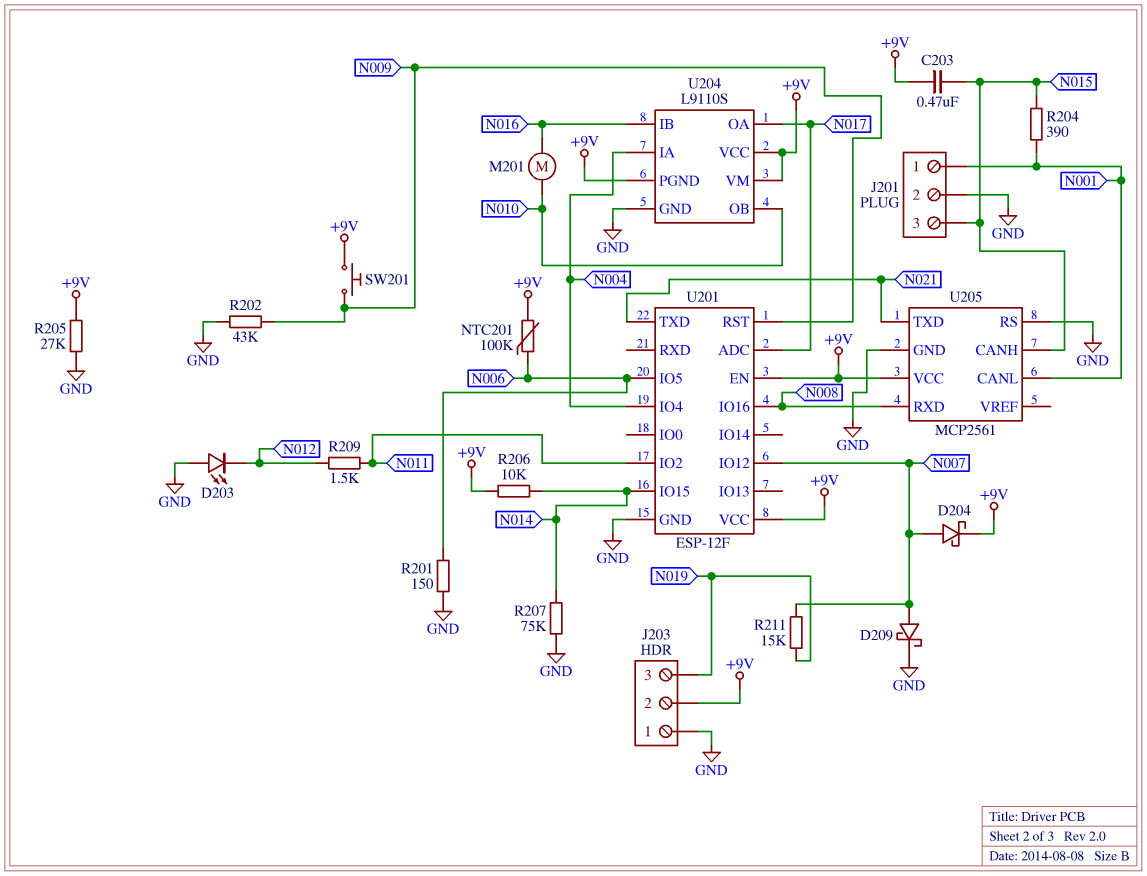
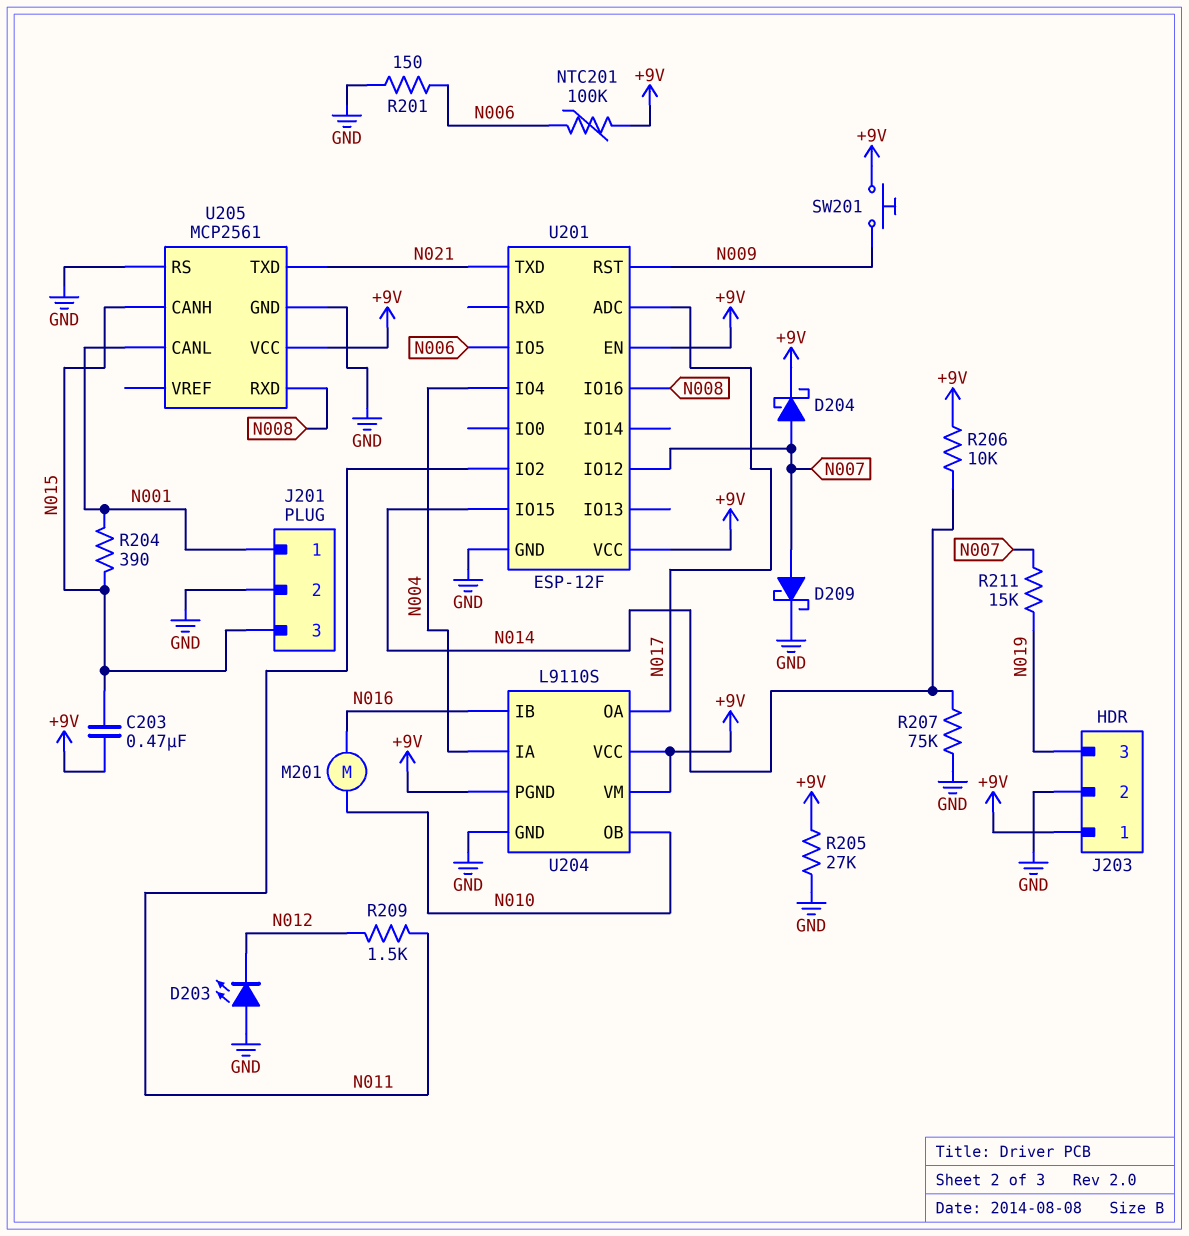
J203 pin 1: GND -> +9V
J203 pin 2: +9V -> GND
R202: 43k (GND, N009) -> none

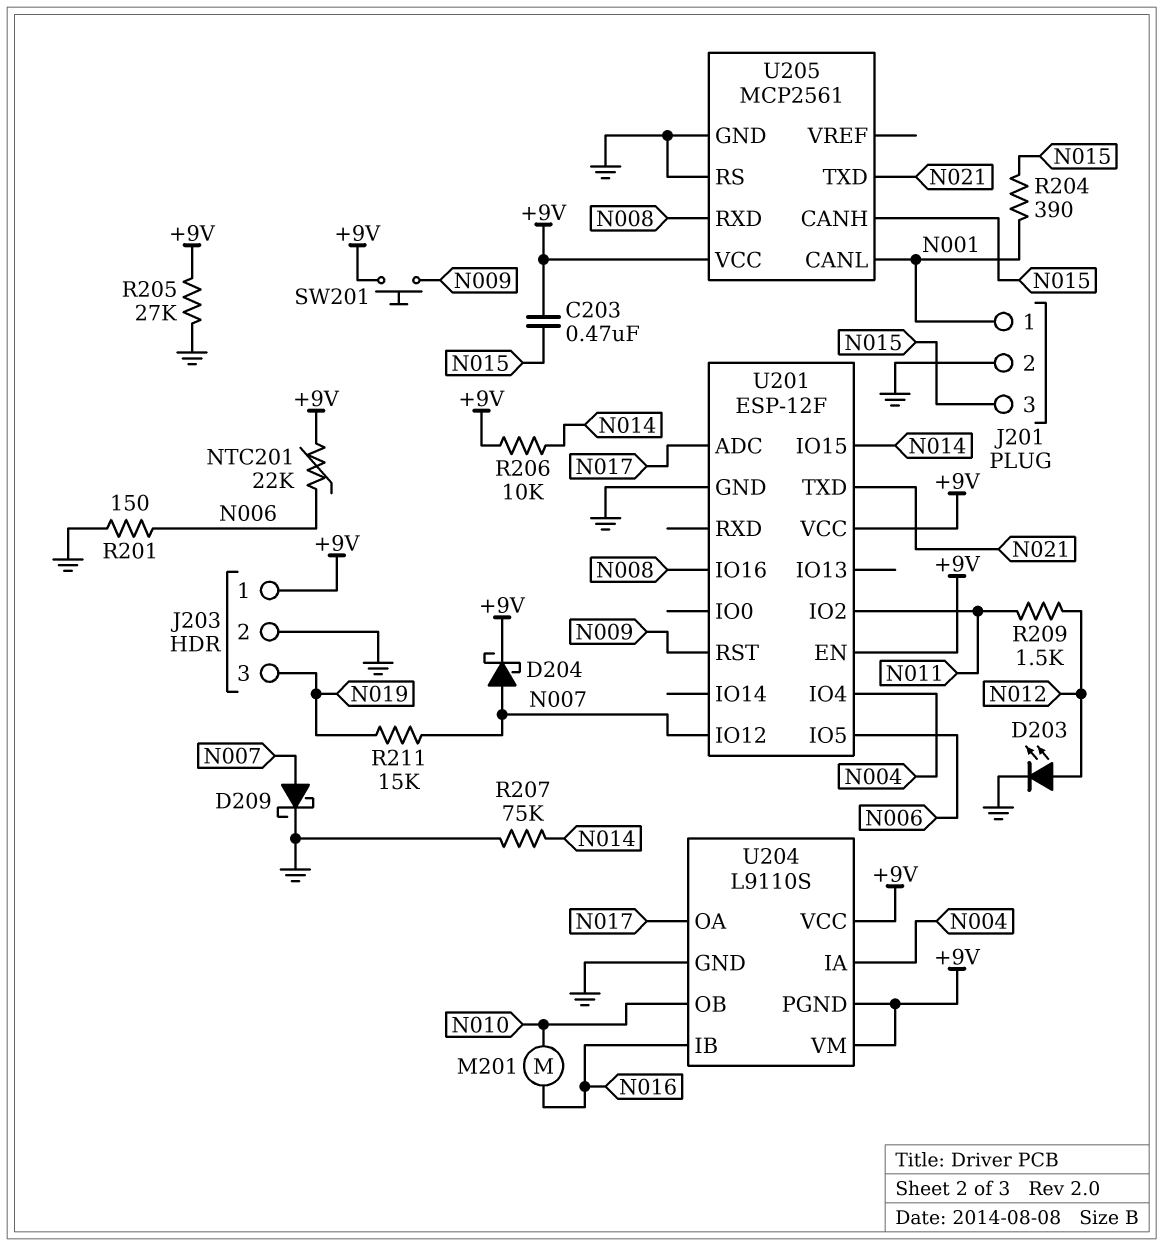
D203: LED (A GND, K N012) -> LED (A N012, K GND)
NTC201: 100k (+9V, N006) -> 22k (+9V, N006)

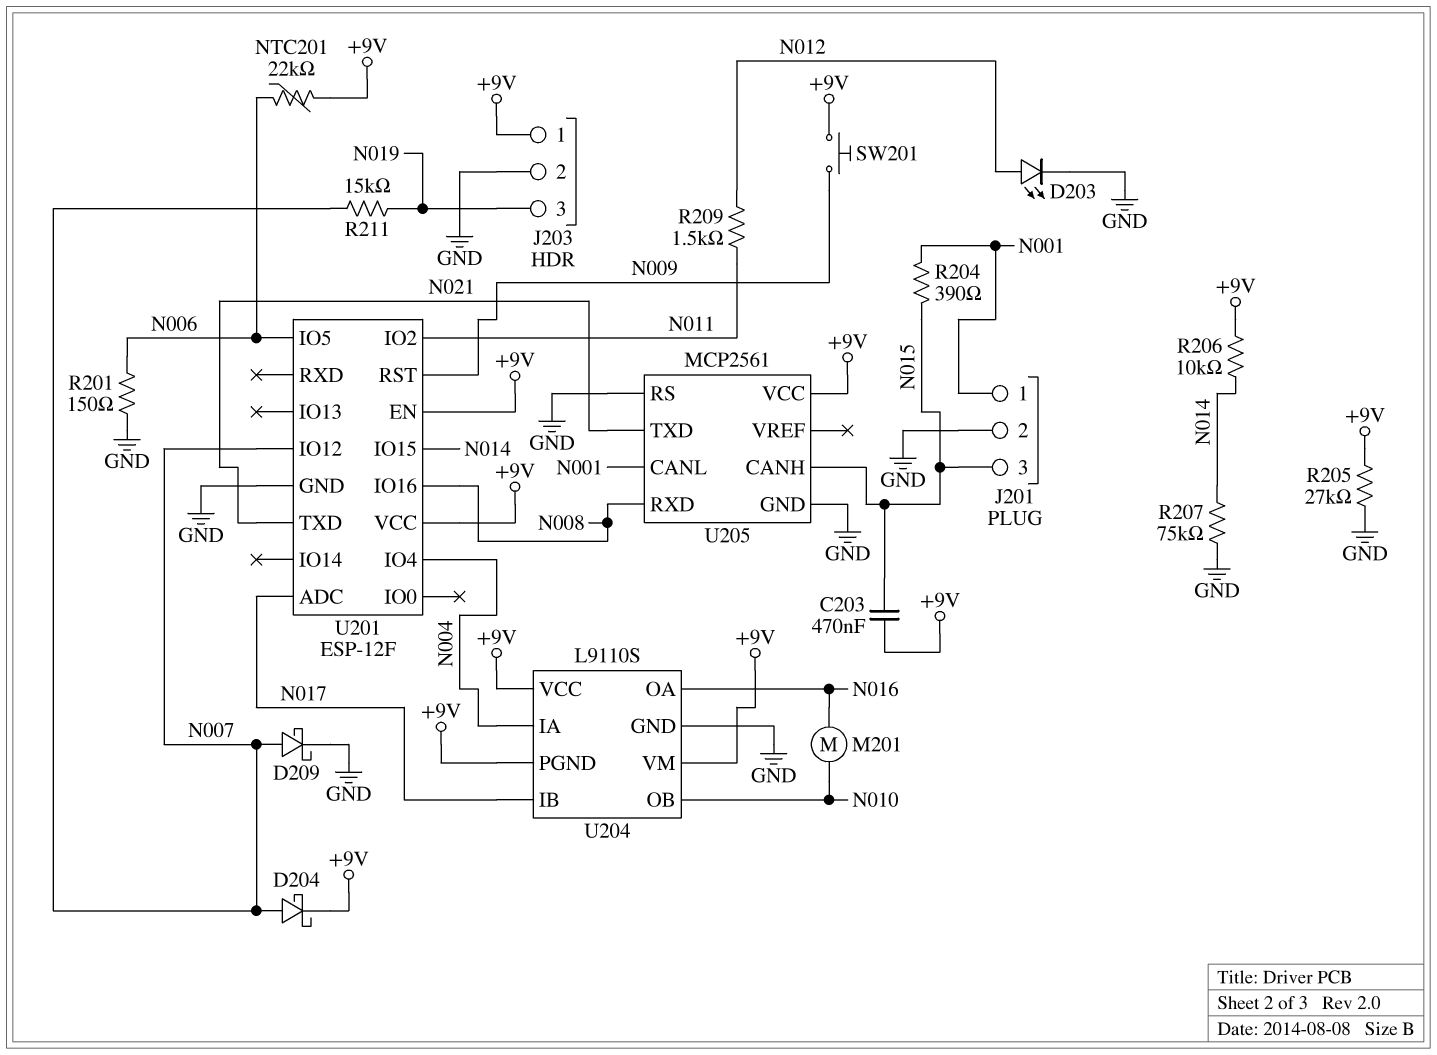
U204 pin IB: N016 -> N017
U204 pin OA: N017 -> N016

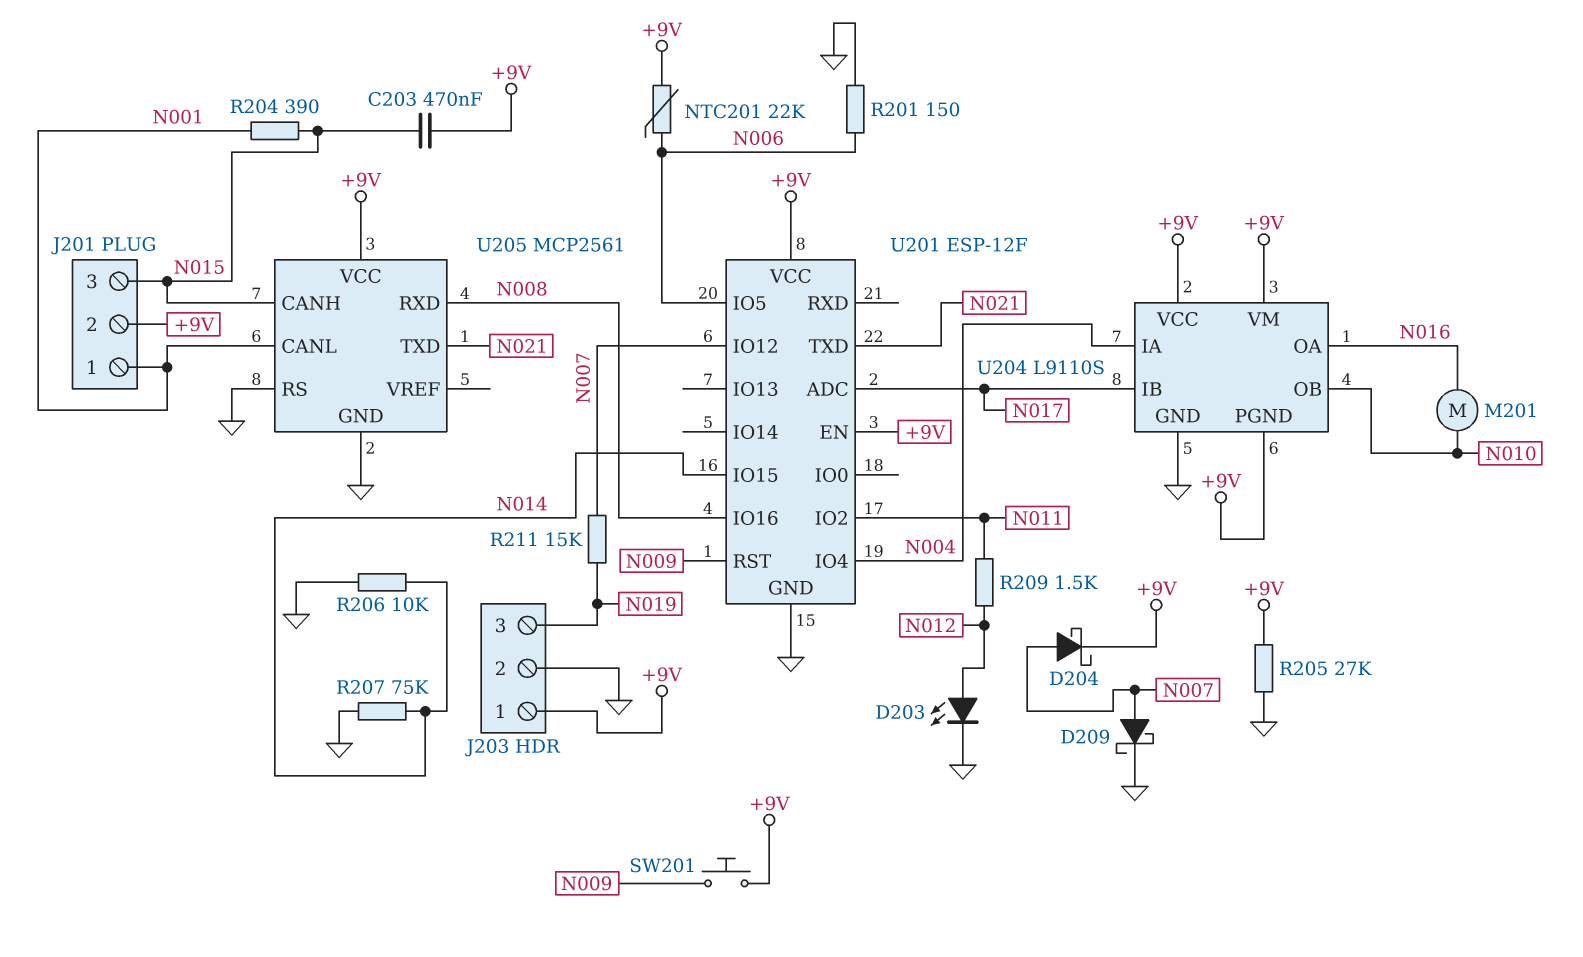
J201 pin 2: GND -> +9V
R206: 10k (+9V, N014) -> 10k (GND, N014)

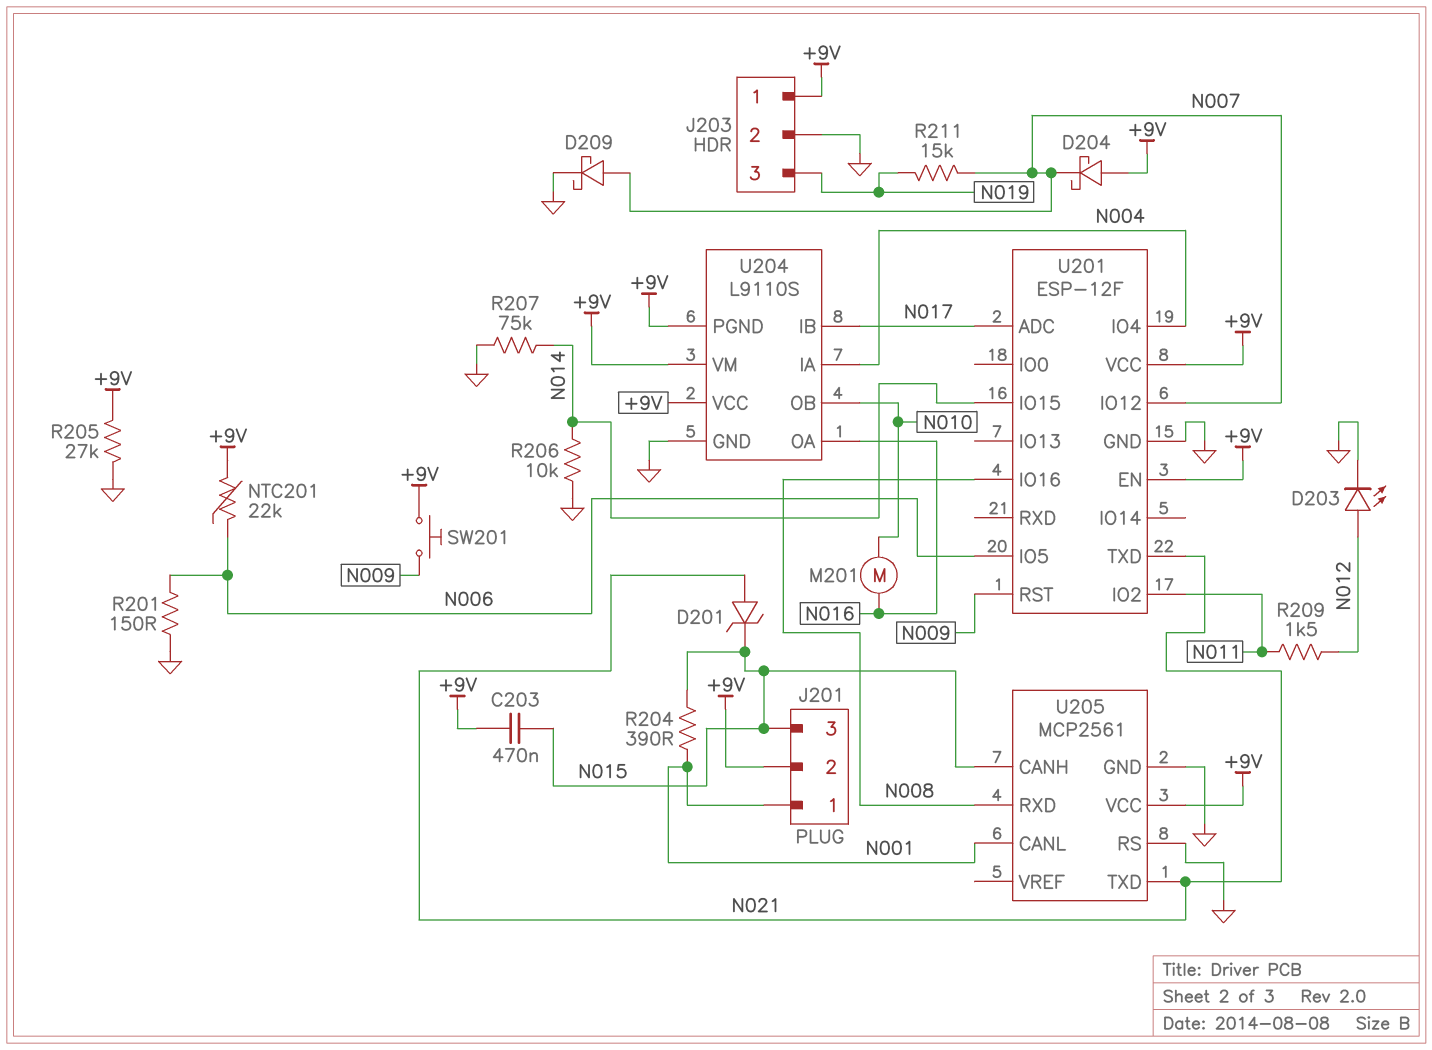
D201: none -> zener (A N021, K N015)
D204: schottky (A N007, K +9V) -> schottky (A +9V, K N007)

